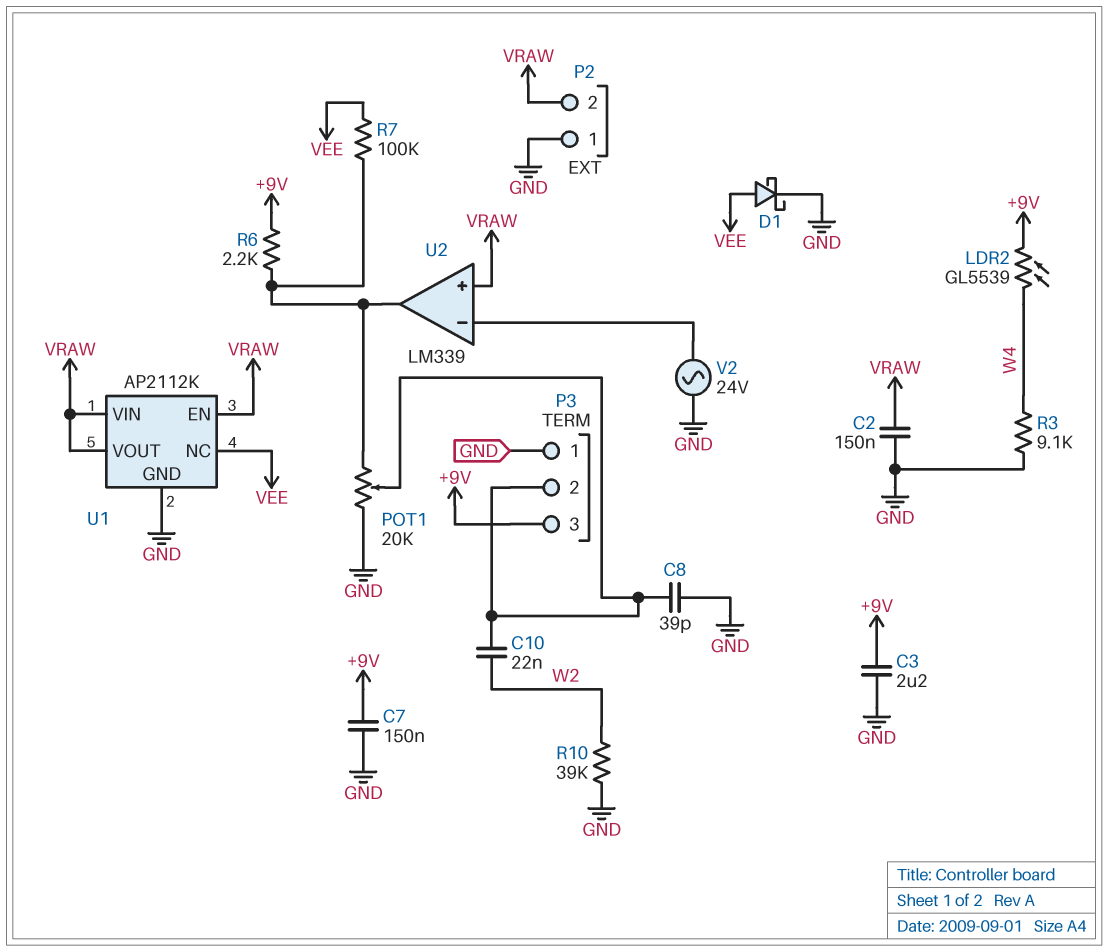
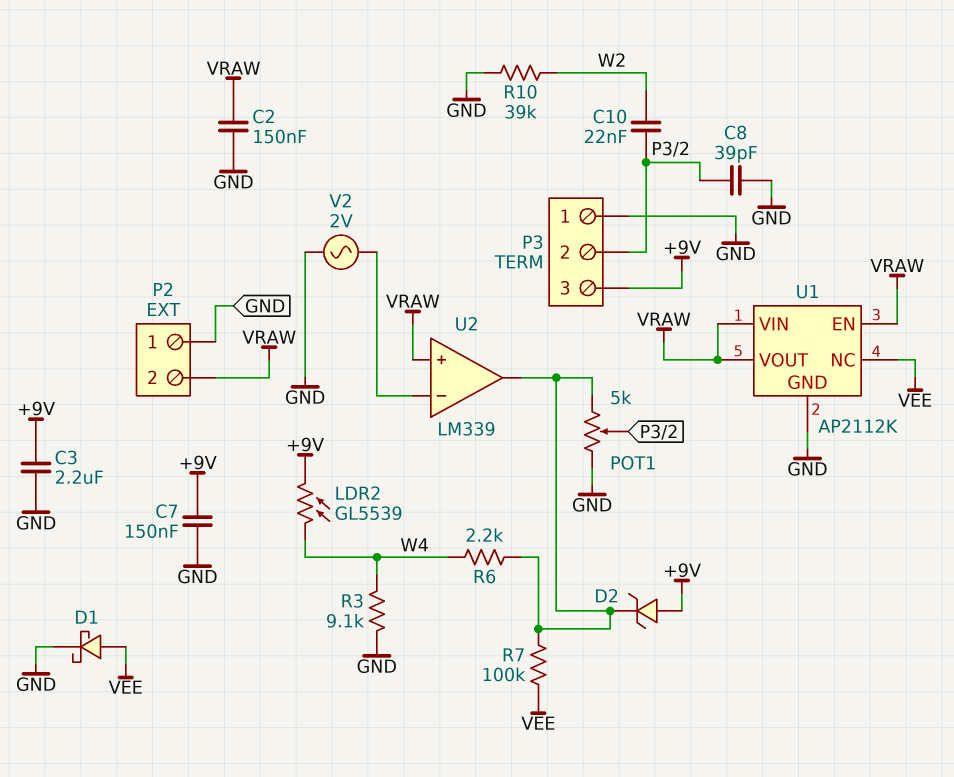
D2: none -> zener (A +9V, K U2/out)
POT1: 20k (GND, U2/out, wiper P3/2) -> 5k (GND, U2/out, wiper P3/2)
R6: 2.2k (+9V, U2/out) -> 2.2k (U2/out, W4)
V2: AC 24V (GND, U2/in-) -> AC 2V (GND, U2/in-)

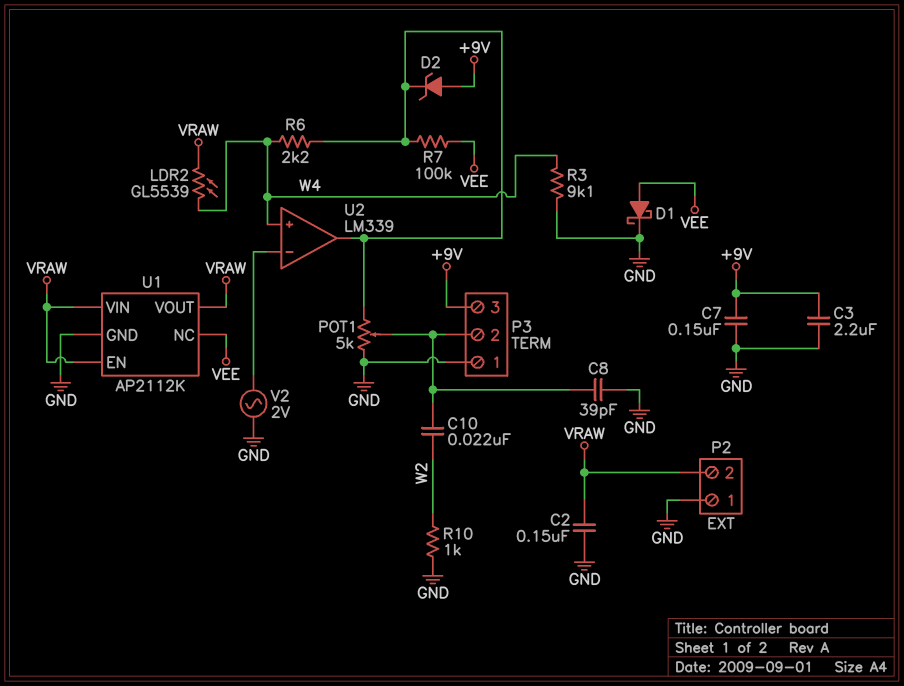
LDR2: GL5539 (+9V, W4) -> GL5539 (VRAW, W4)
R10: 39k (GND, W2) -> 1k (GND, W2)
U2 pin in+: VRAW -> W4

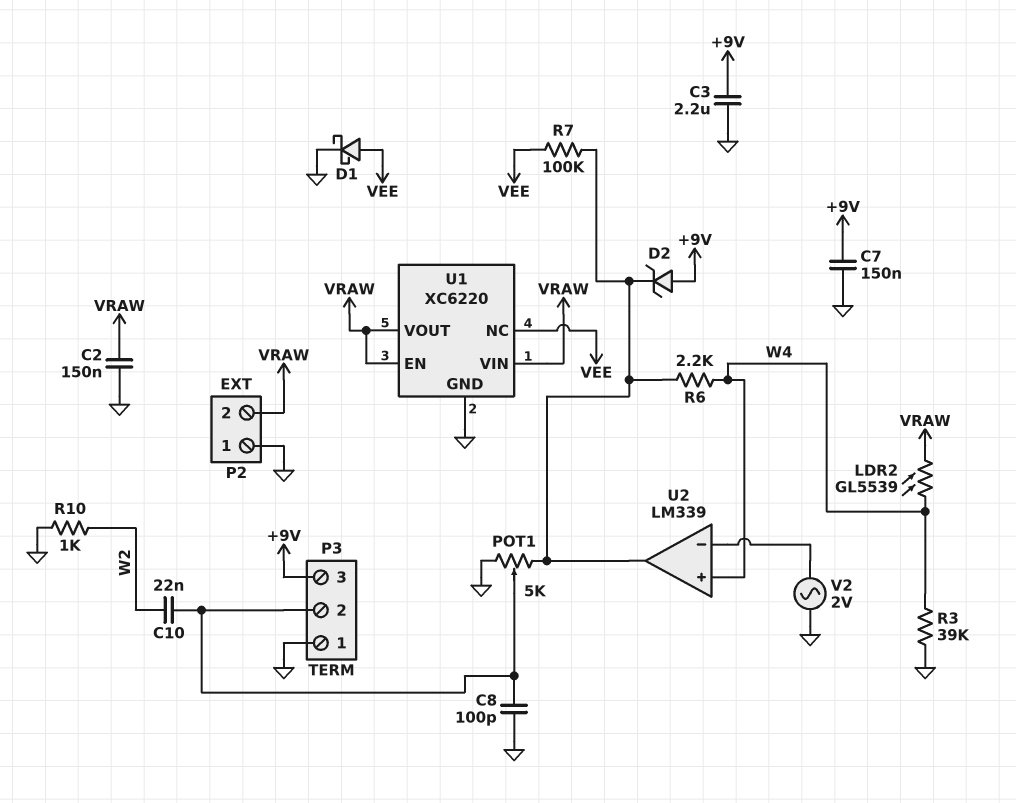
C8: 39pF (GND, P3/2) -> 100pF (GND, P3/2)
R3: 9.1k (GND, W4) -> 39k (GND, W4)
U1: AP2112K -> XC6220

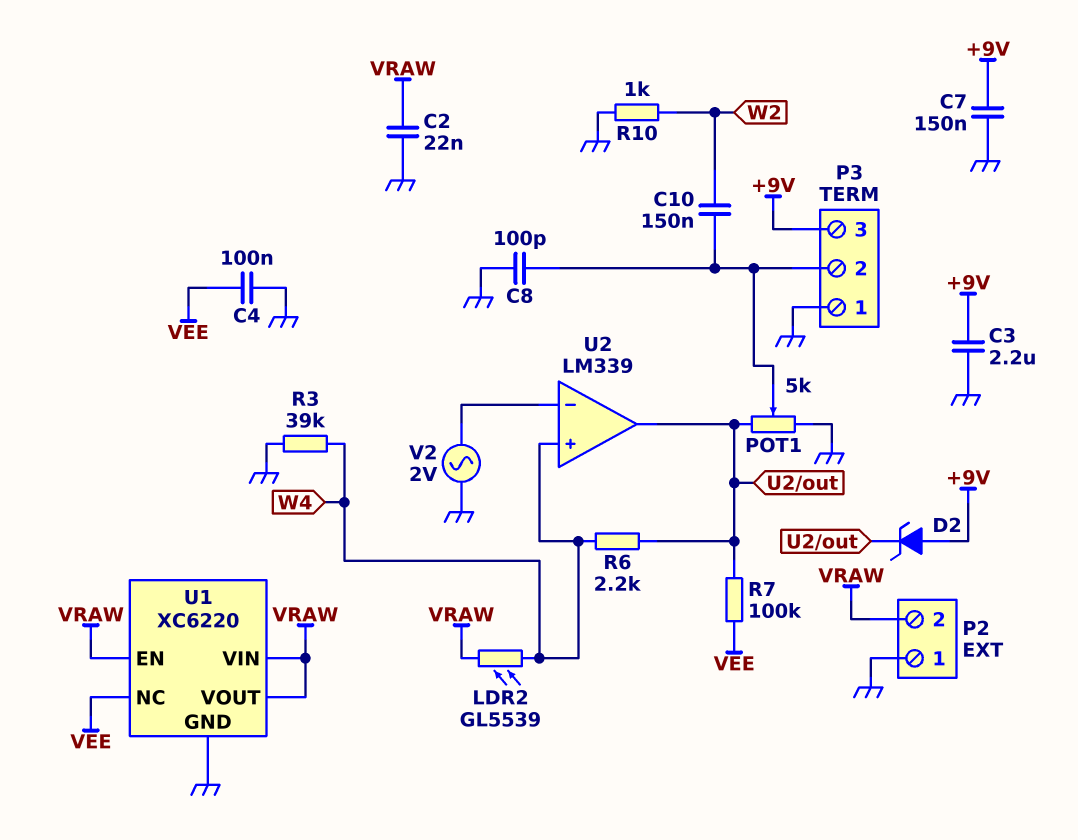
C2: 150nF (GND, VRAW) -> 22nF (GND, VRAW)
C4: none -> 100nF (GND, VEE)
C10: 22nF (P3/2, W2) -> 150nF (P3/2, W2)
D1: schottky (A VEE, K GND) -> none

